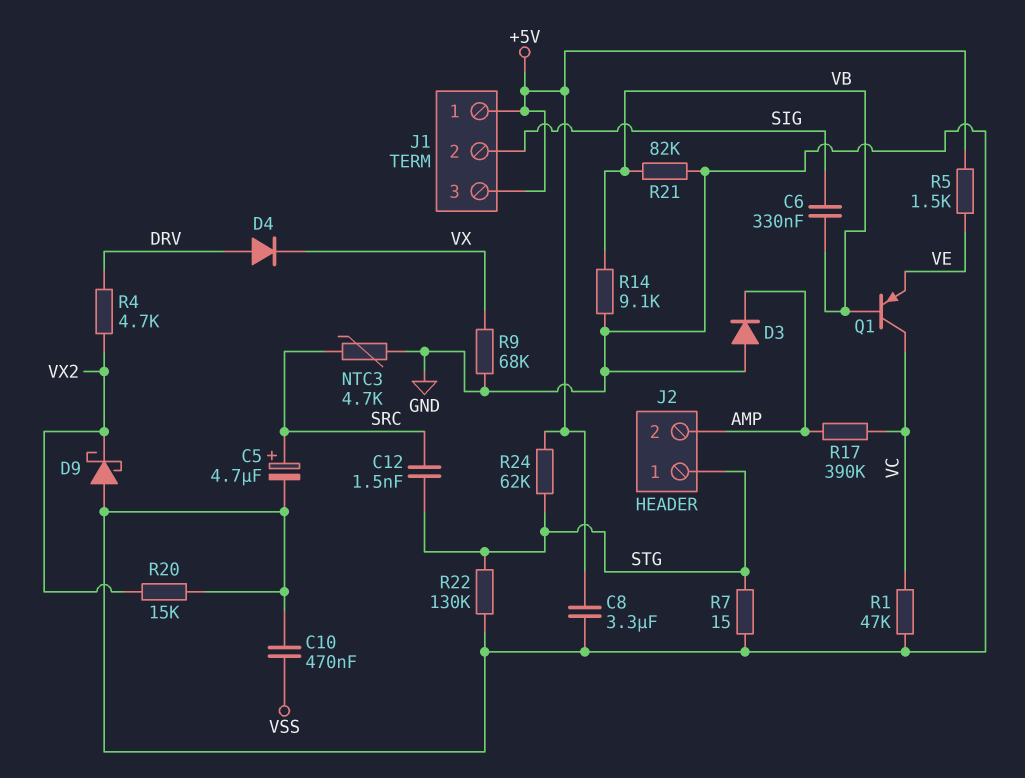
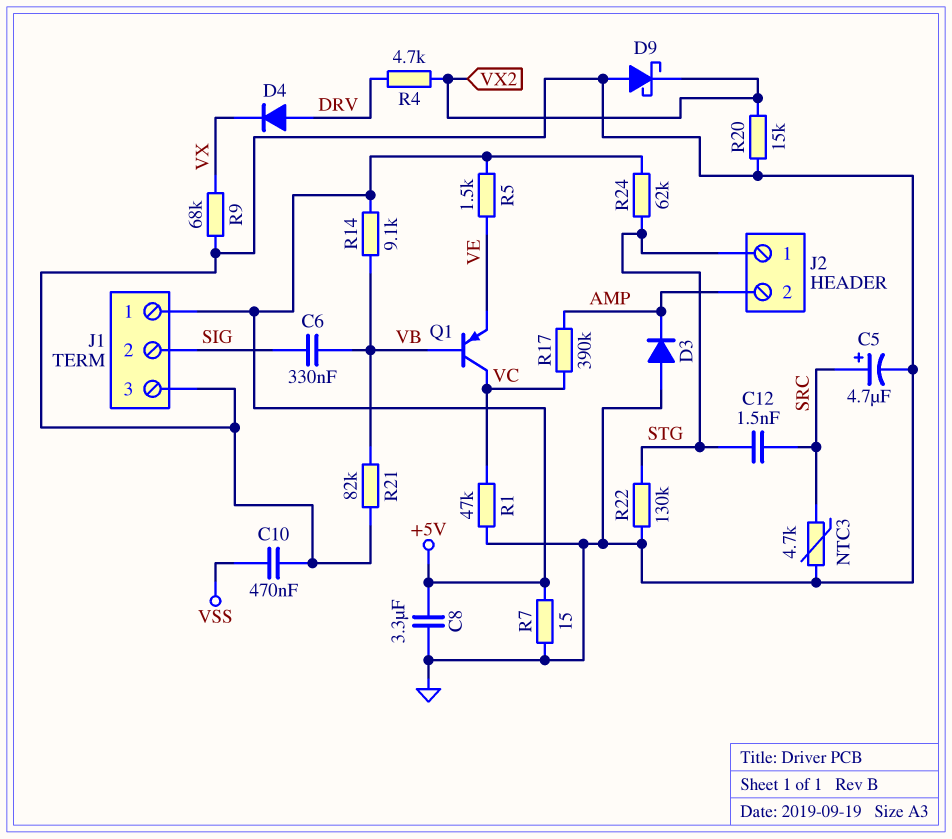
J1 pin 3: +5V -> GND
R7: 15 (GND, STG) -> 15 (+5V, GND)
R14: 9.1k (GND, VB) -> 9.1k (+5V, VB)

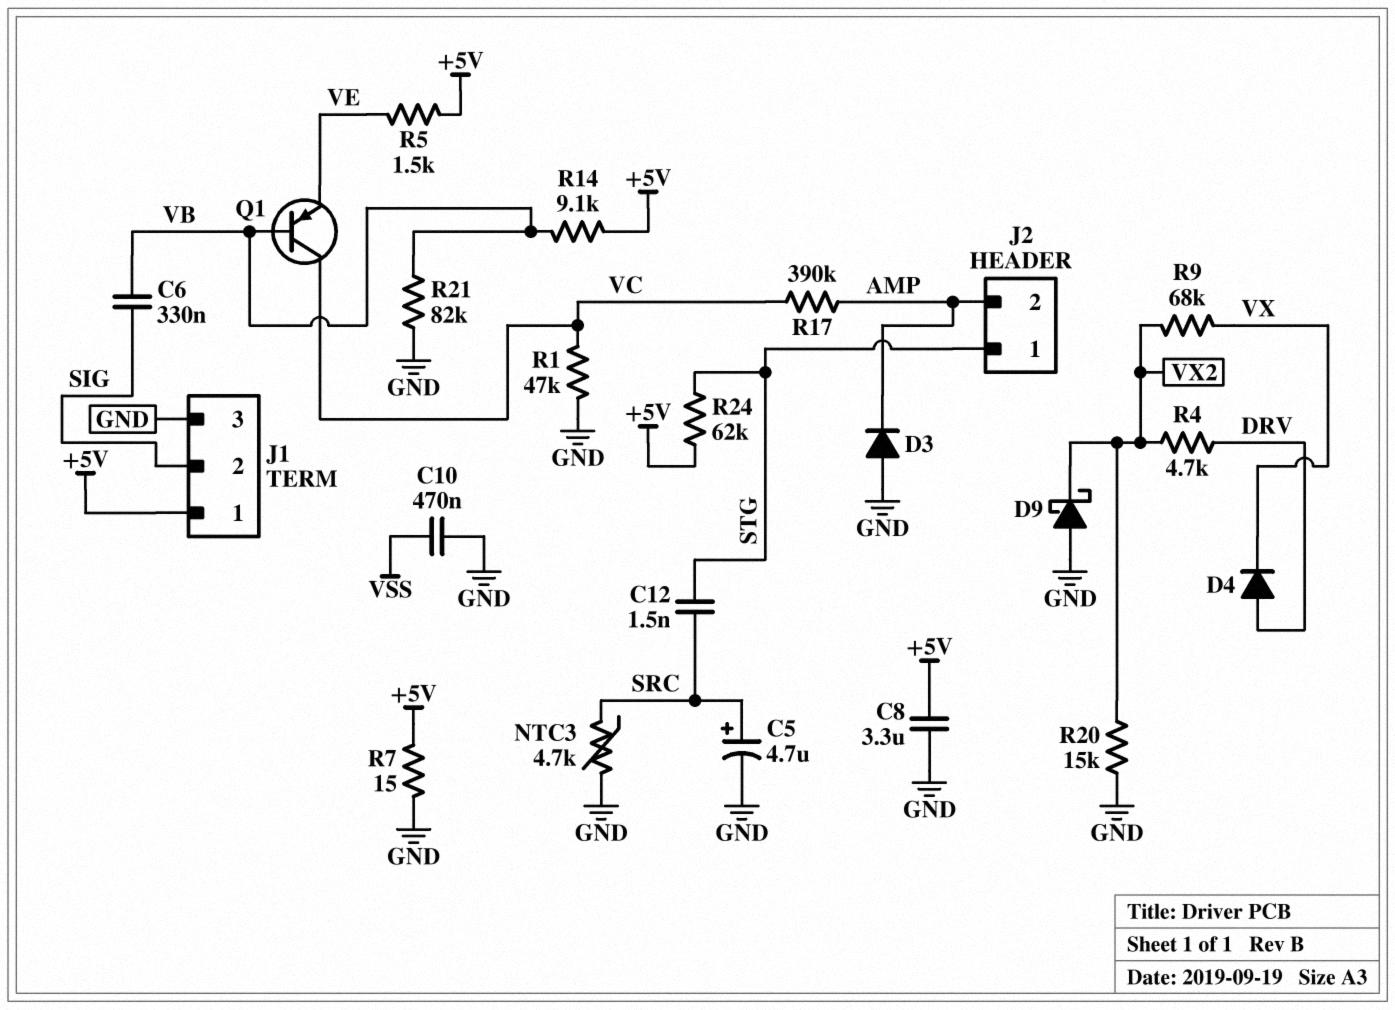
R9: 68k (GND, VX) -> 68k (VX, VX2)
R22: 130k (GND, STG) -> none

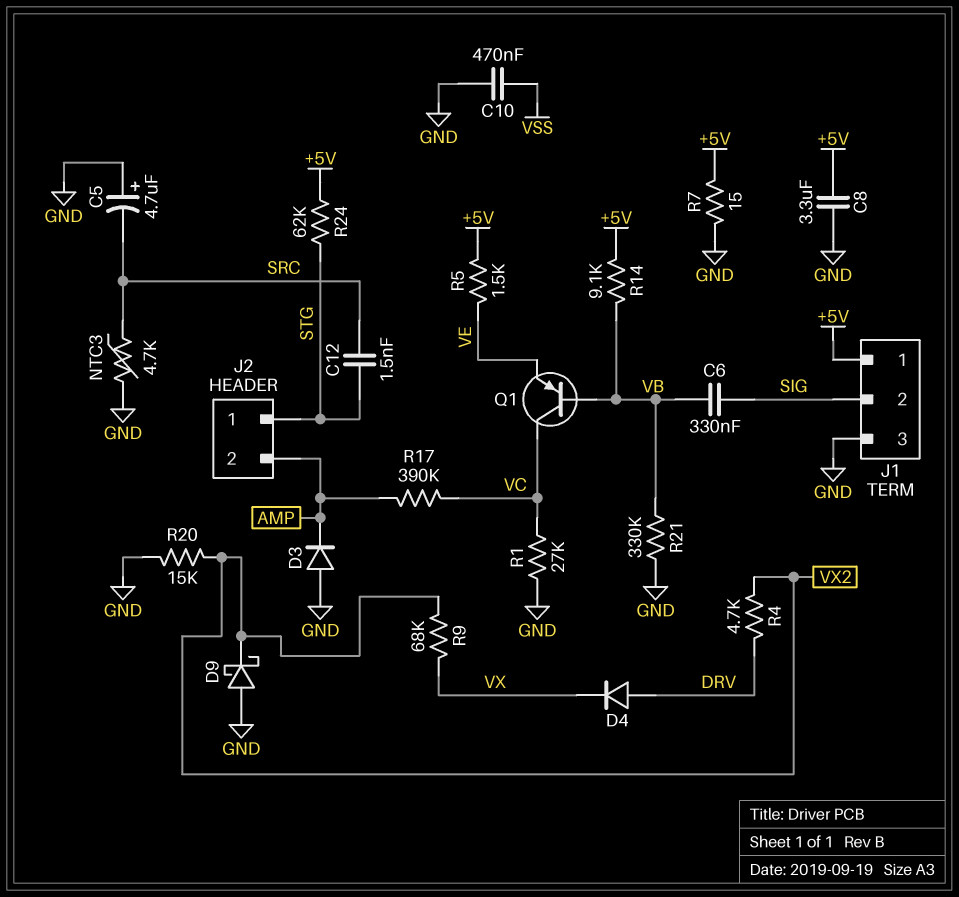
C5: 4.7uF (plus SRC, minus GND) -> 4.7uF (plus GND, minus SRC)
R1: 47k (GND, VC) -> 27k (GND, VC)
R21: 82k (GND, VB) -> 330k (GND, VB)

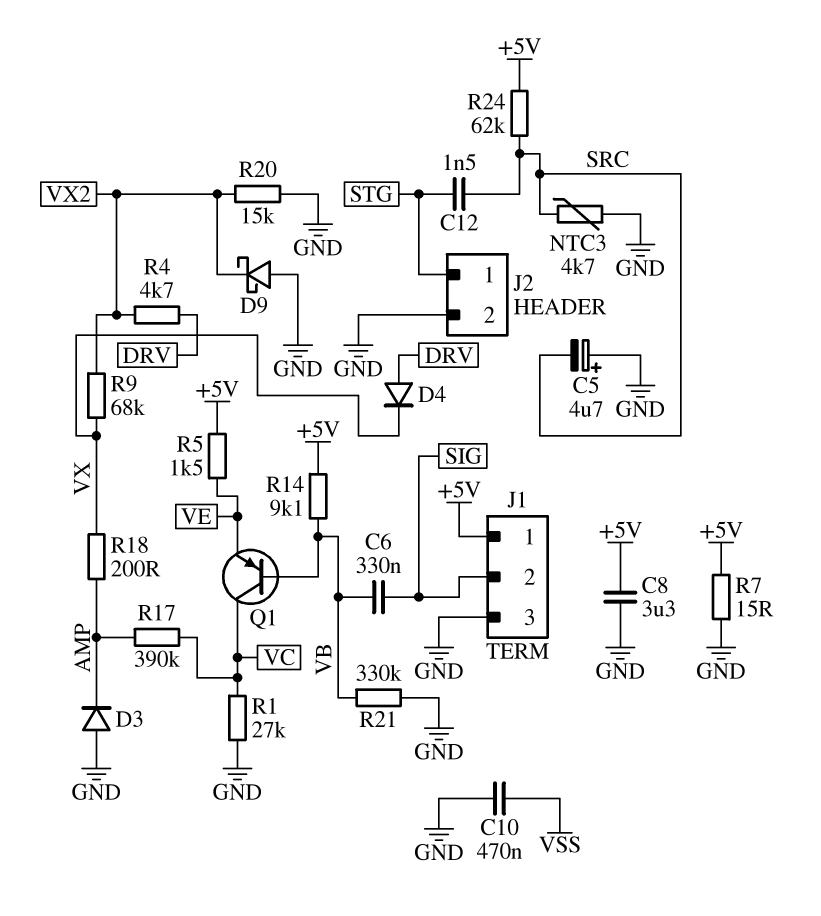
J2 pin 2: AMP -> GND
R18: none -> 200 (AMP, VX)
R24: 62k (+5V, STG) -> 62k (+5V, SRC)

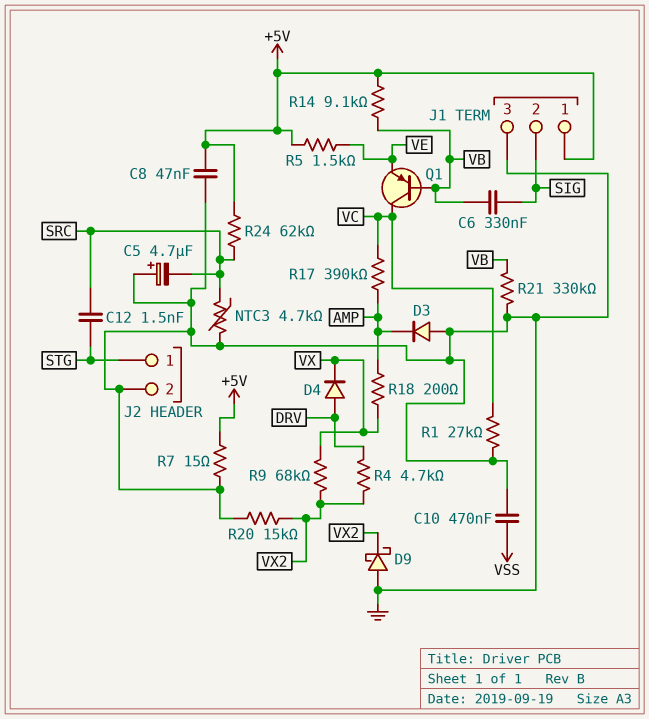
C8: 3.3uF (+5V, GND) -> 47nF (+5V, GND)

